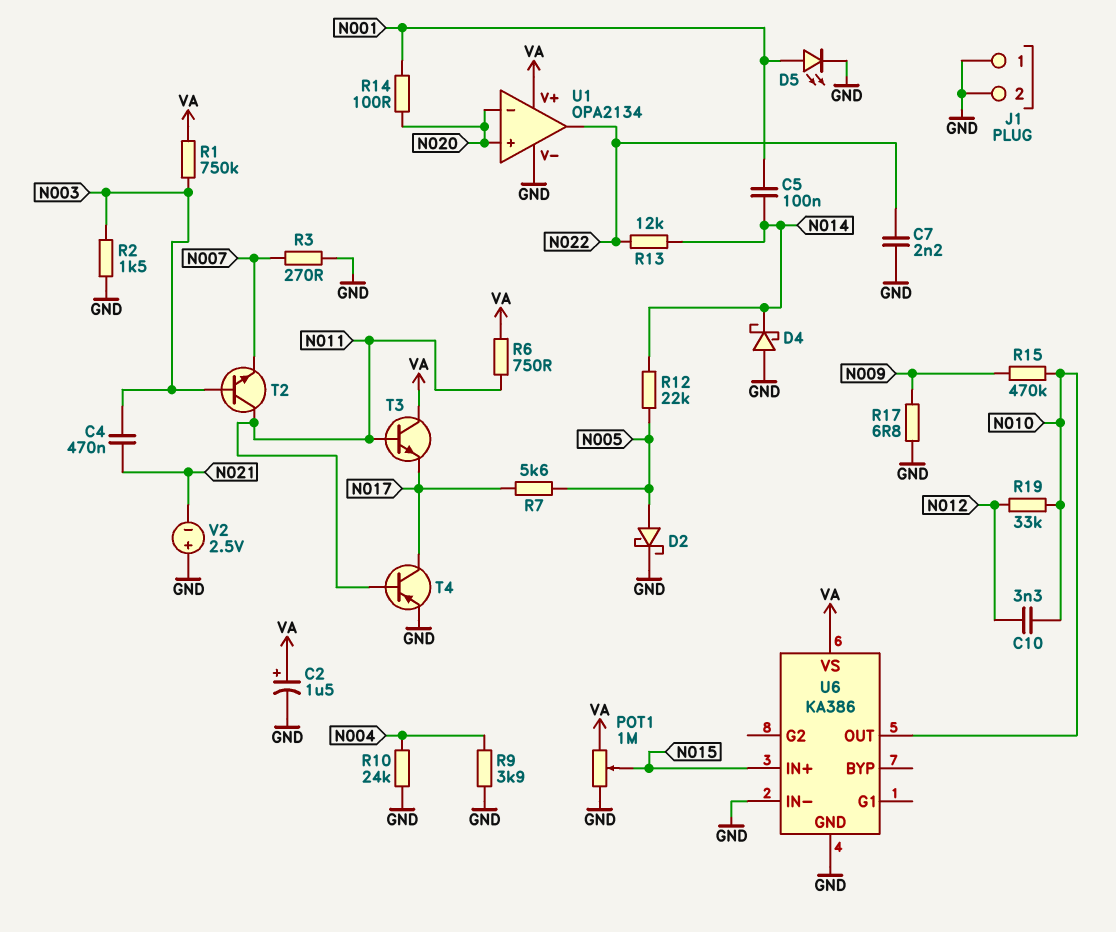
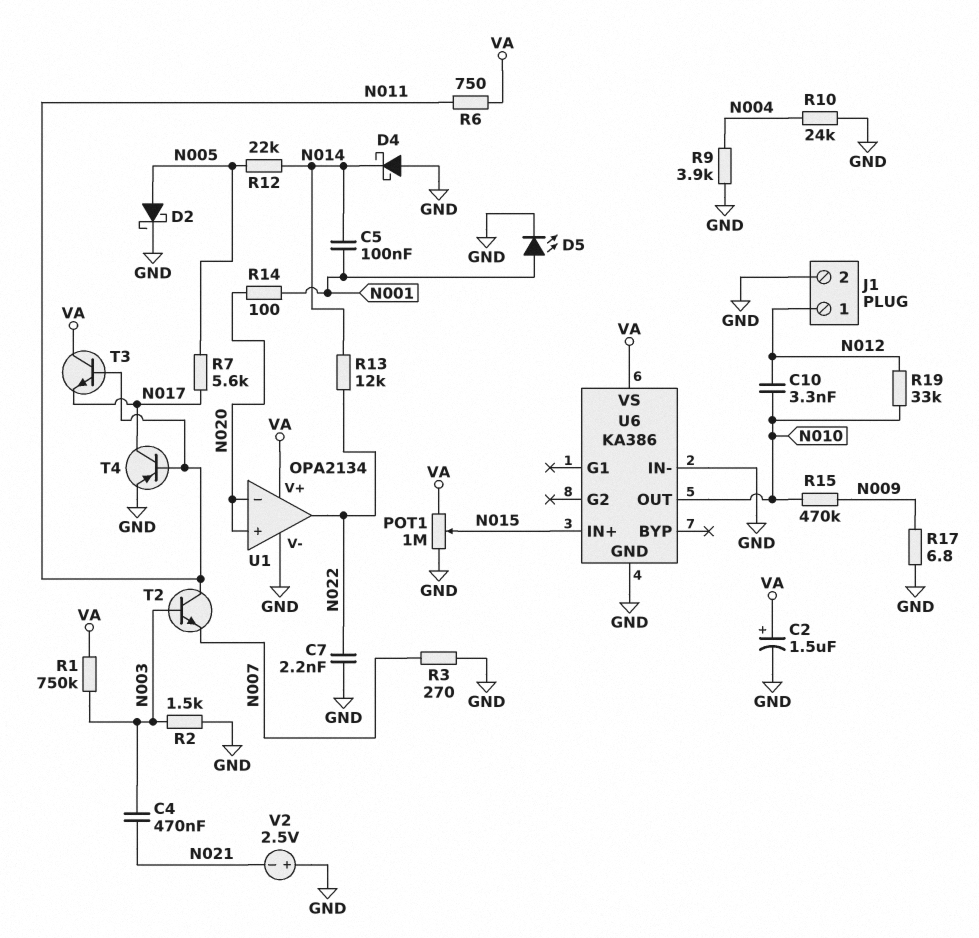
J1 pin 1: GND -> N012

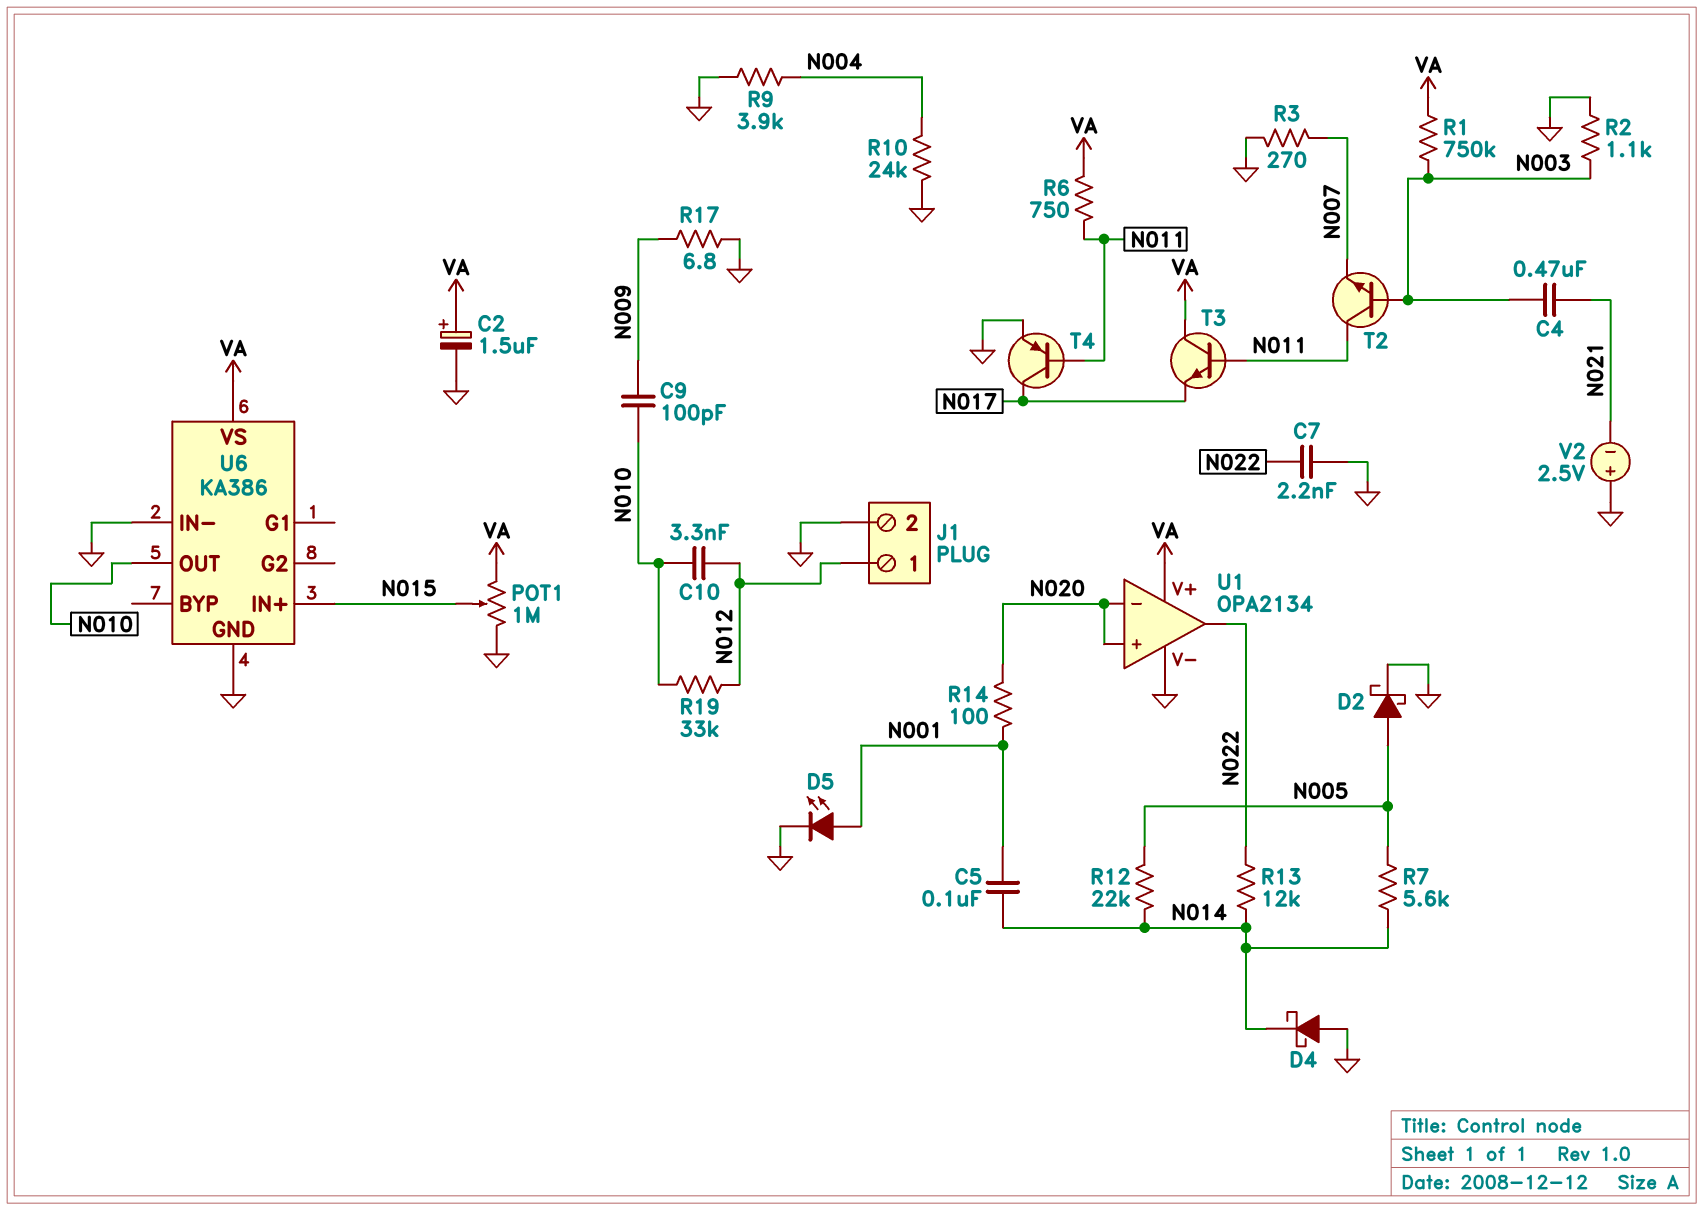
C9: none -> 100pF (N009, N010)
R2: 1.5k (GND, N003) -> 1.1k (GND, N003)
R7: 5.6k (N005, N017) -> 5.6k (N005, N014)
R15: 470k (N009, N010) -> none

